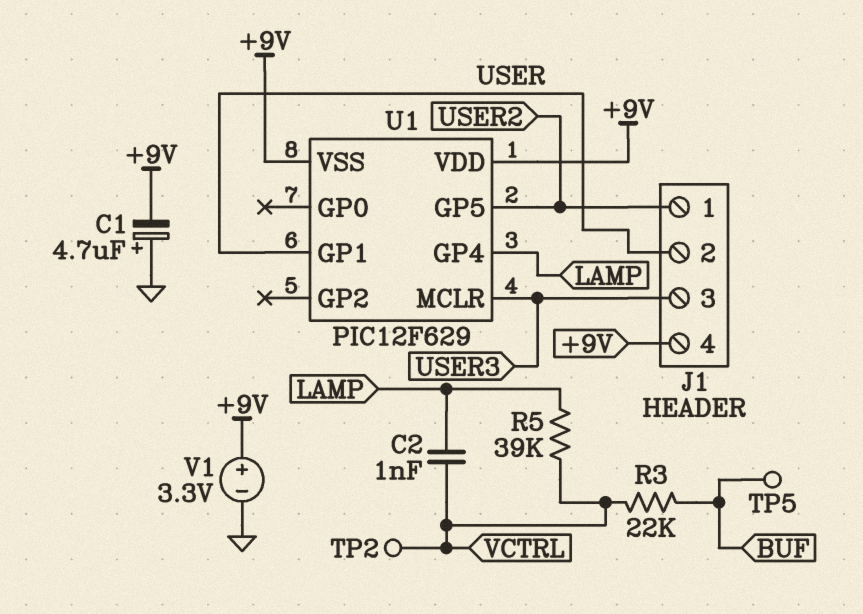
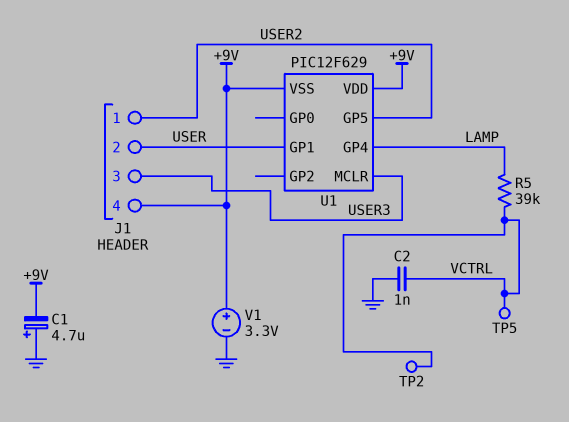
C2: 1nF (LAMP, VCTRL) -> 1nF (GND, VCTRL)
R3: 22k (BUF, VCTRL) -> none
TP5: test point (BUF) -> test point (VCTRL)

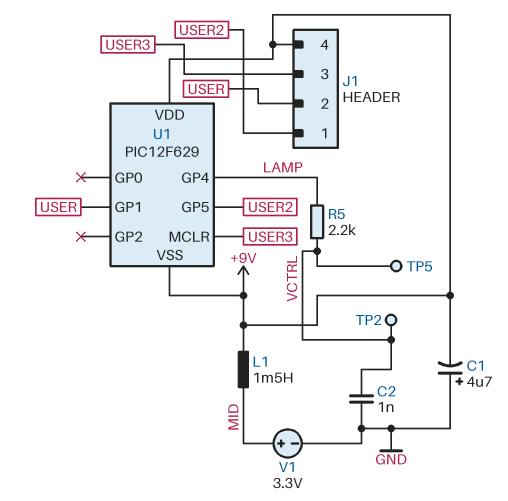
L1: none -> 1.5mH (+9V, MID)
R5: 39k (LAMP, VCTRL) -> 2.2k (LAMP, VCTRL)
V1: 3.3V (plus +9V, minus GND) -> 3.3V (plus MID, minus GND)

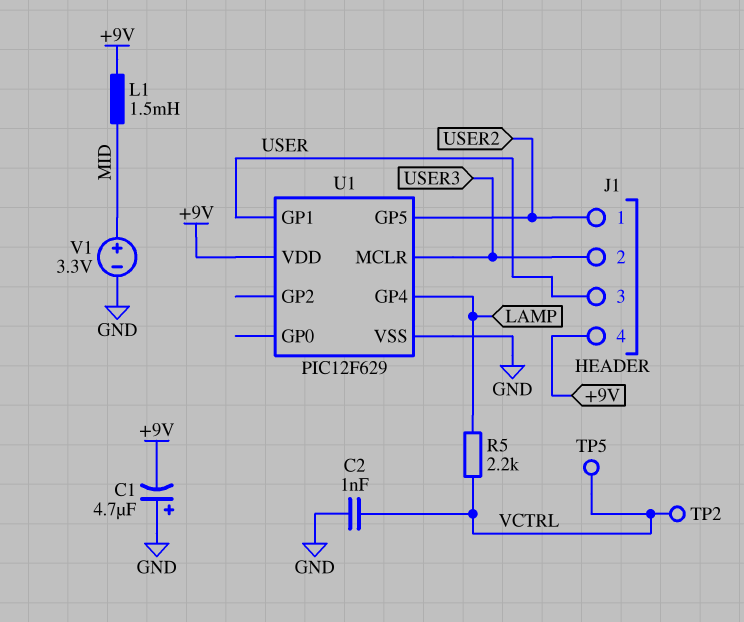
J1 pin 2: USER -> USER3
J1 pin 3: USER3 -> USER
U1 pin VSS: +9V -> GND

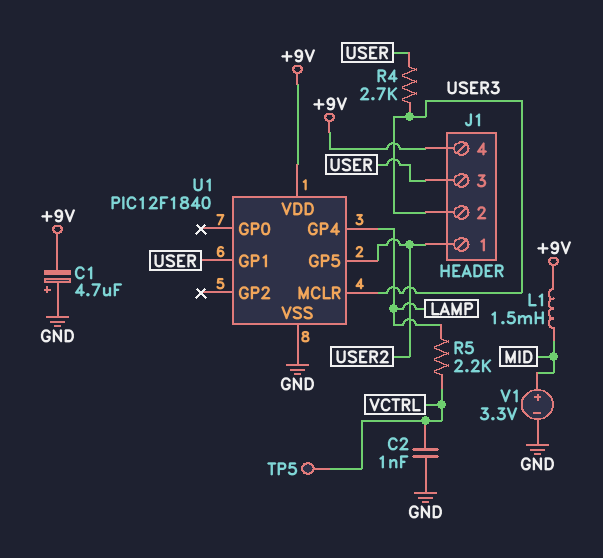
R4: none -> 2.7k (USER, USER3)
TP2: test point (VCTRL) -> none
U1: PIC12F629 -> PIC12F1840

